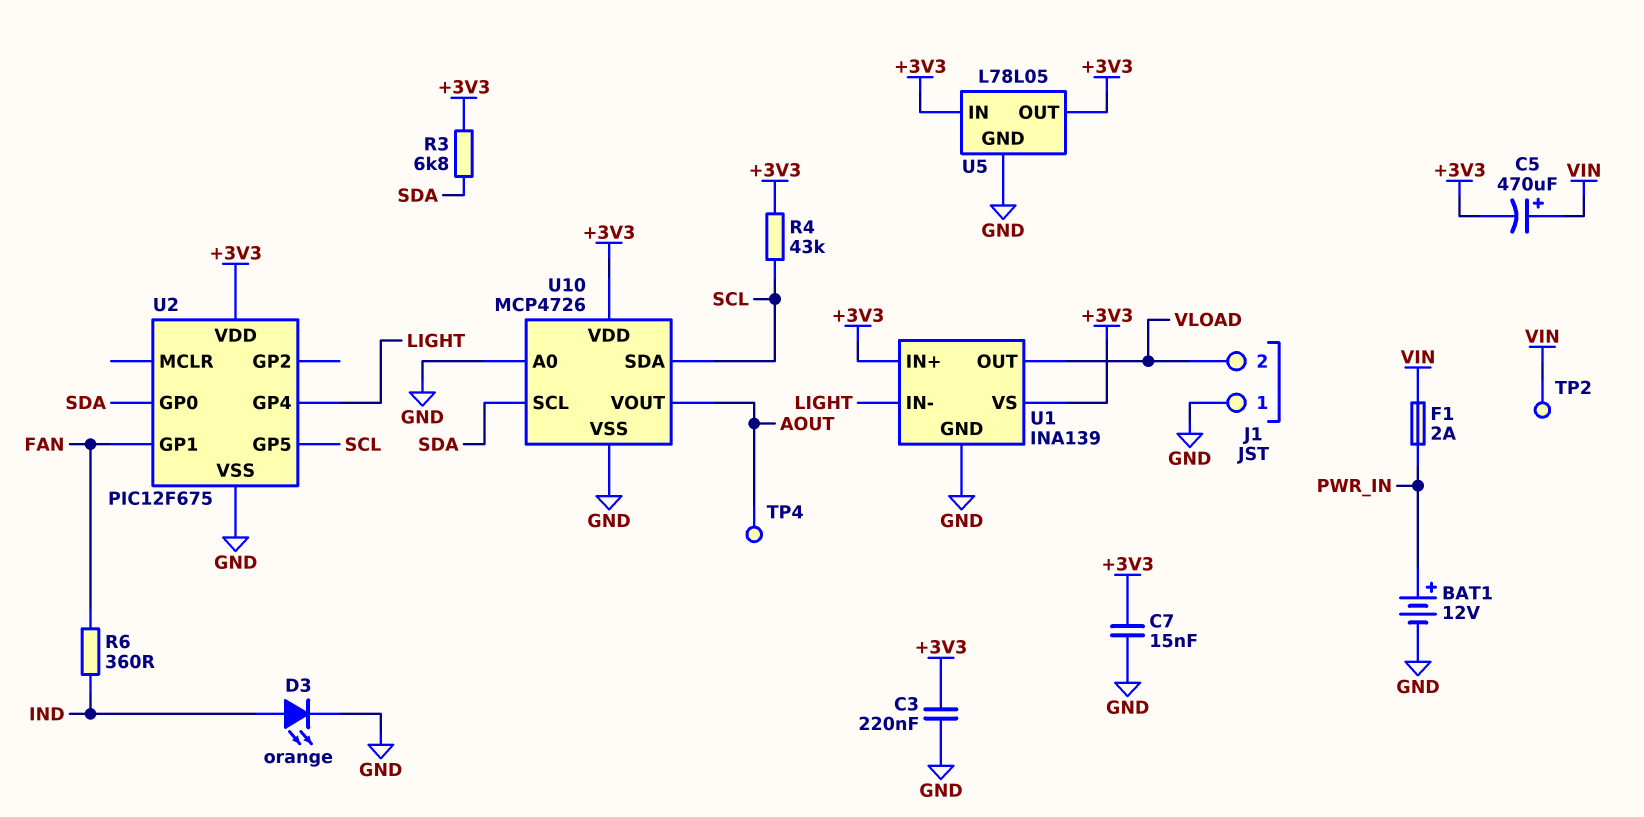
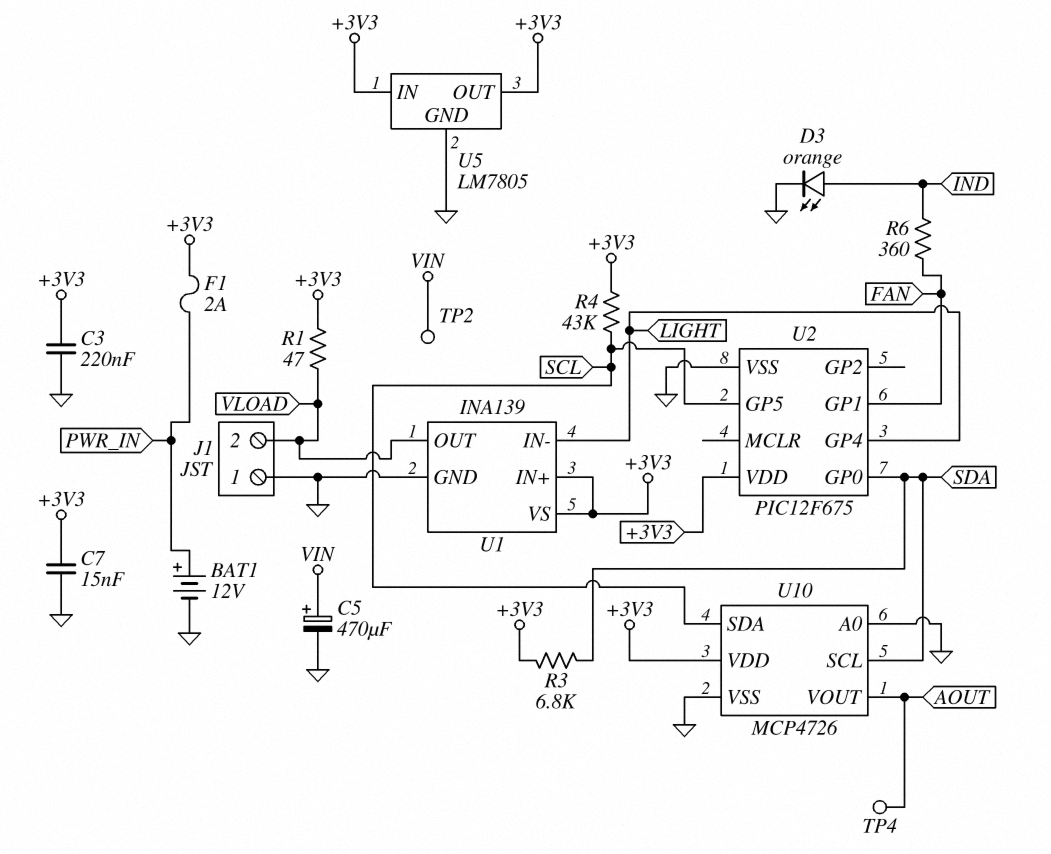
C5: 470uF (plus VIN, minus +3V3) -> 470uF (plus VIN, minus GND)
F1: 2A (PWR_IN, VIN) -> 2A (+3V3, PWR_IN)
R1: none -> 47 (+3V3, VLOAD)
U5: L78L05 -> LM7805

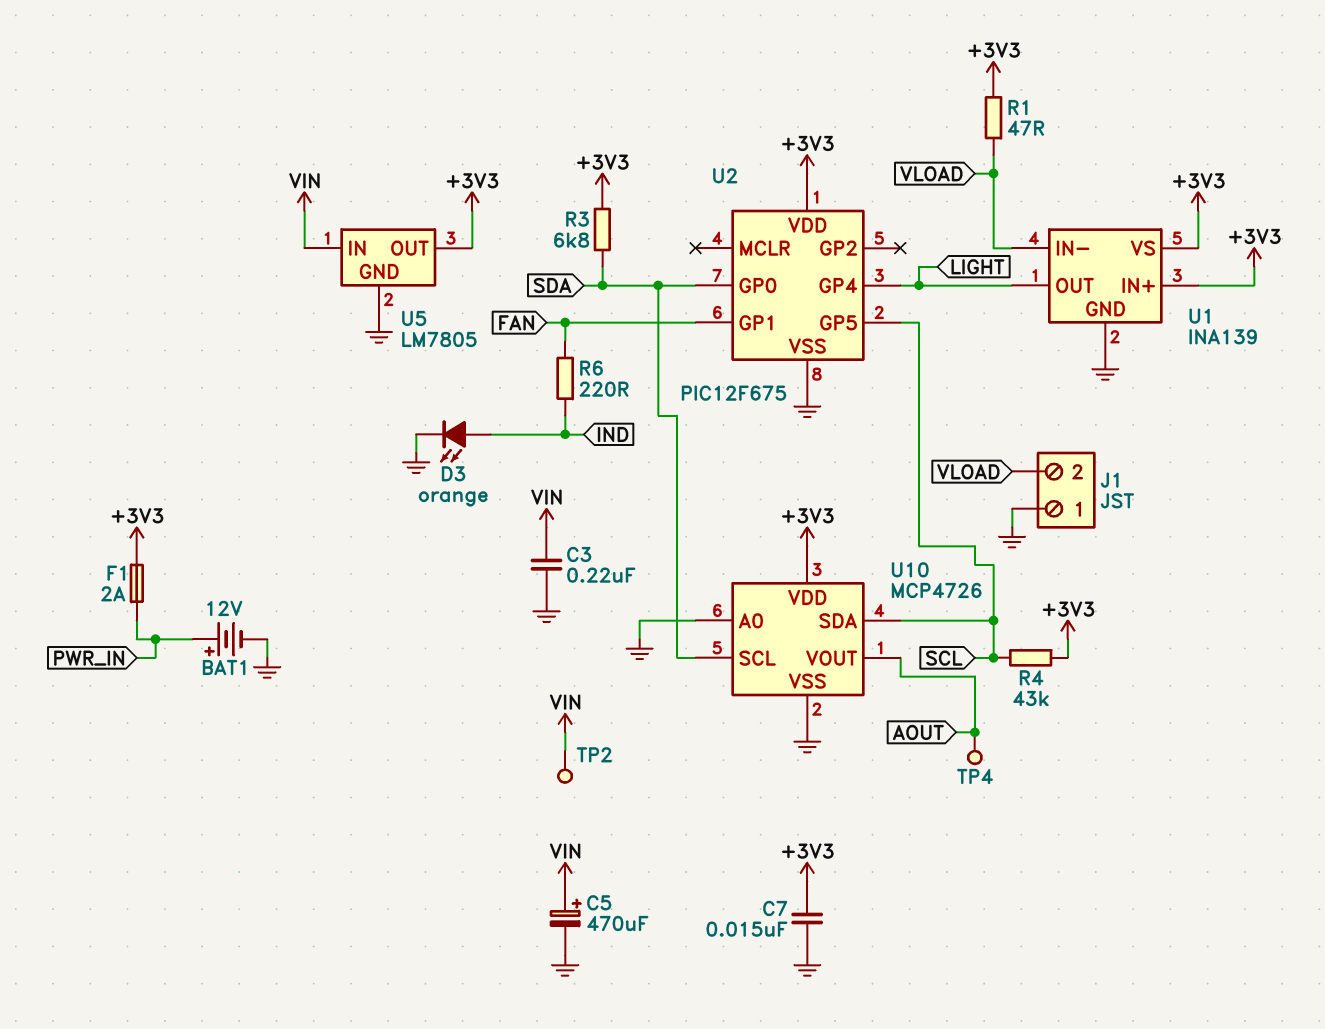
C3: 220nF (+3V3, GND) -> 220nF (GND, VIN)
R6: 360 (FAN, IND) -> 220 (FAN, IND)
U1 pin IN-: LIGHT -> VLOAD
U1 pin OUT: VLOAD -> LIGHT
U5 pin IN: +3V3 -> VIN

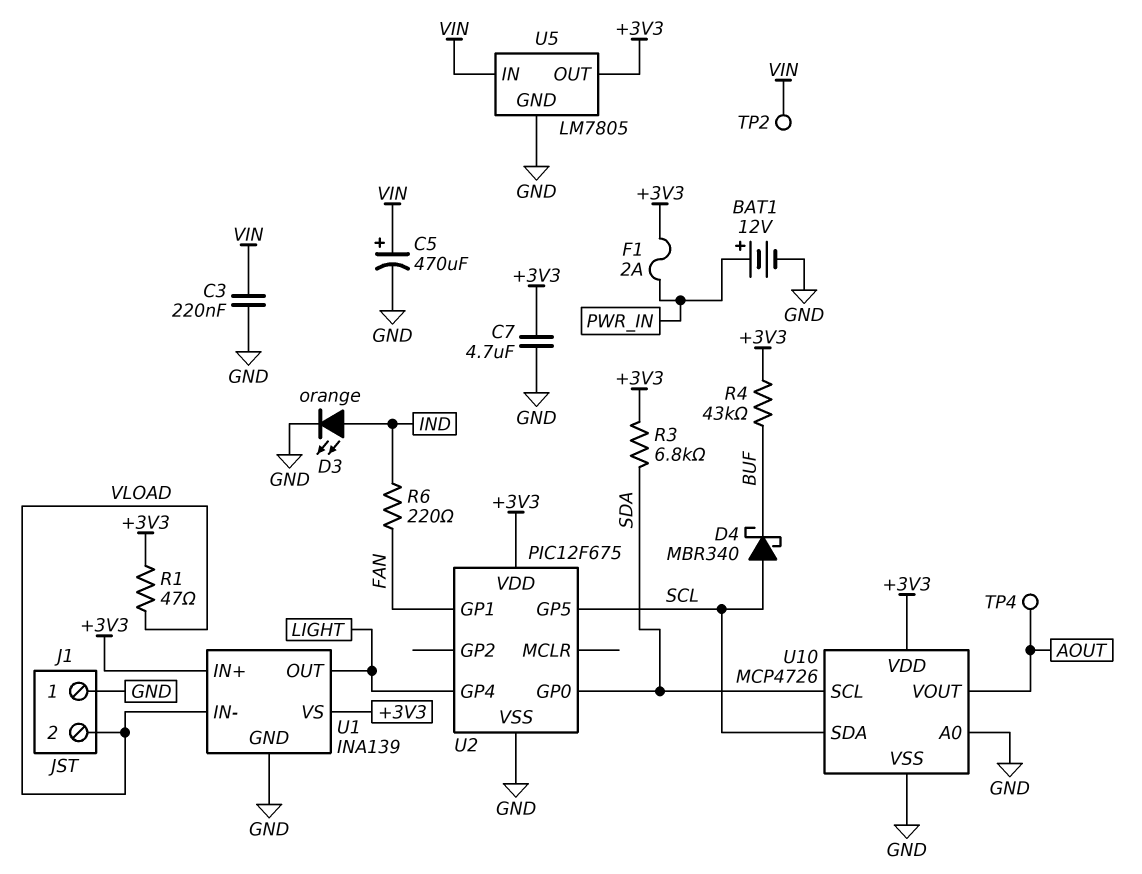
C7: 15nF (+3V3, GND) -> 4.7uF (+3V3, GND)
D4: none -> schottky MBR340 (A SCL, K BUF)
R4: 43k (+3V3, SCL) -> 43k (+3V3, BUF)

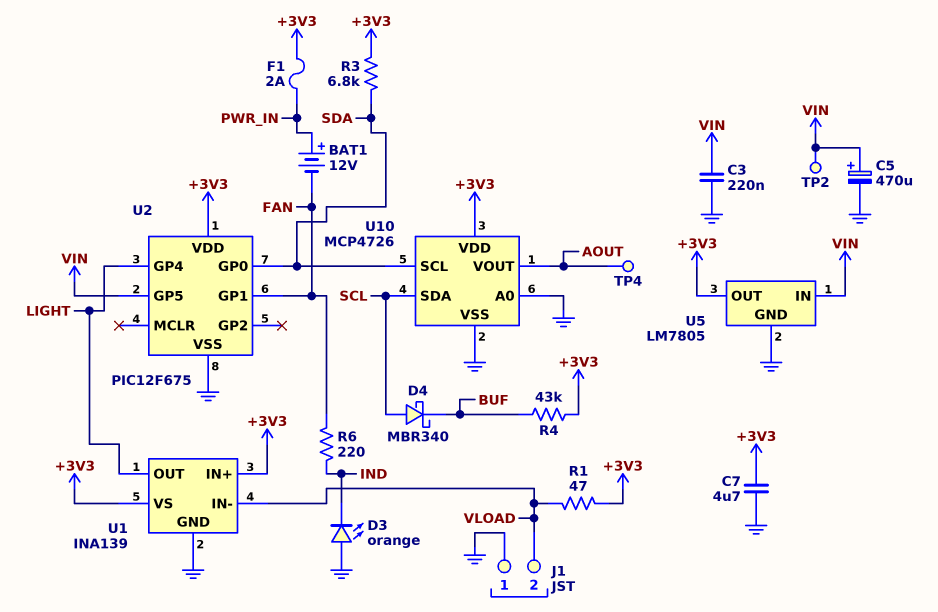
BAT1: 12V (plus PWR_IN, minus GND) -> 12V (plus PWR_IN, minus FAN)
D3: LED orange (A IND, K GND) -> LED orange (A GND, K IND)
U2 pin GP5: SCL -> VIN

